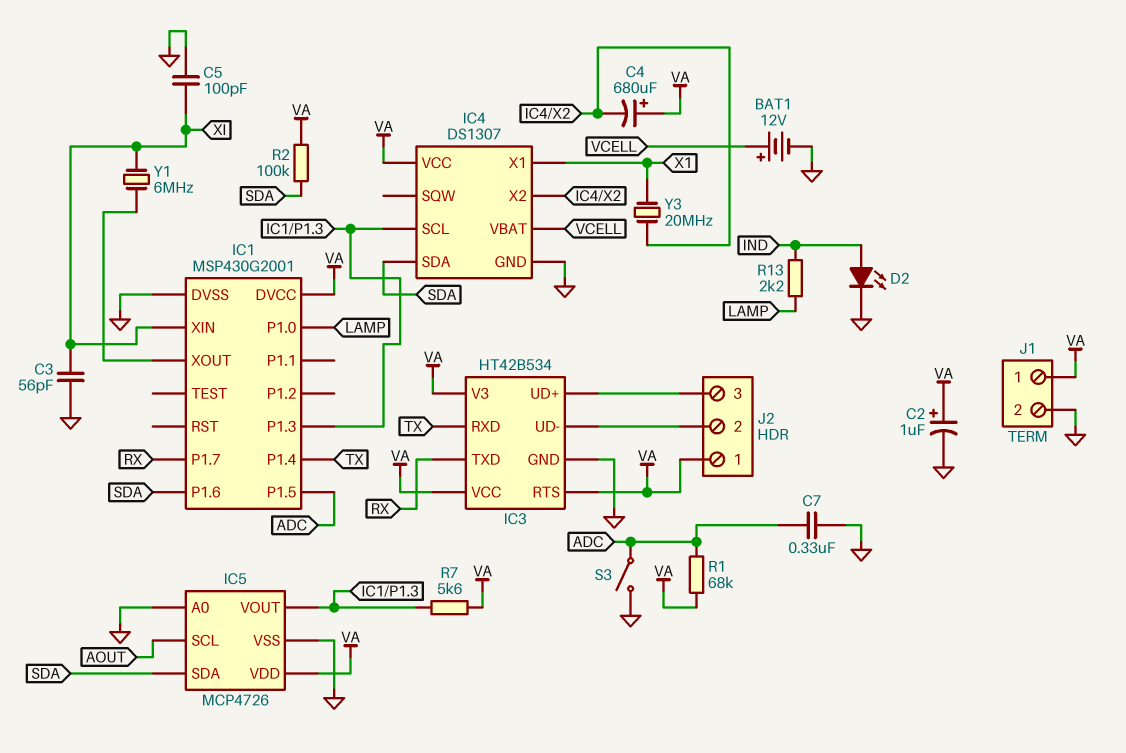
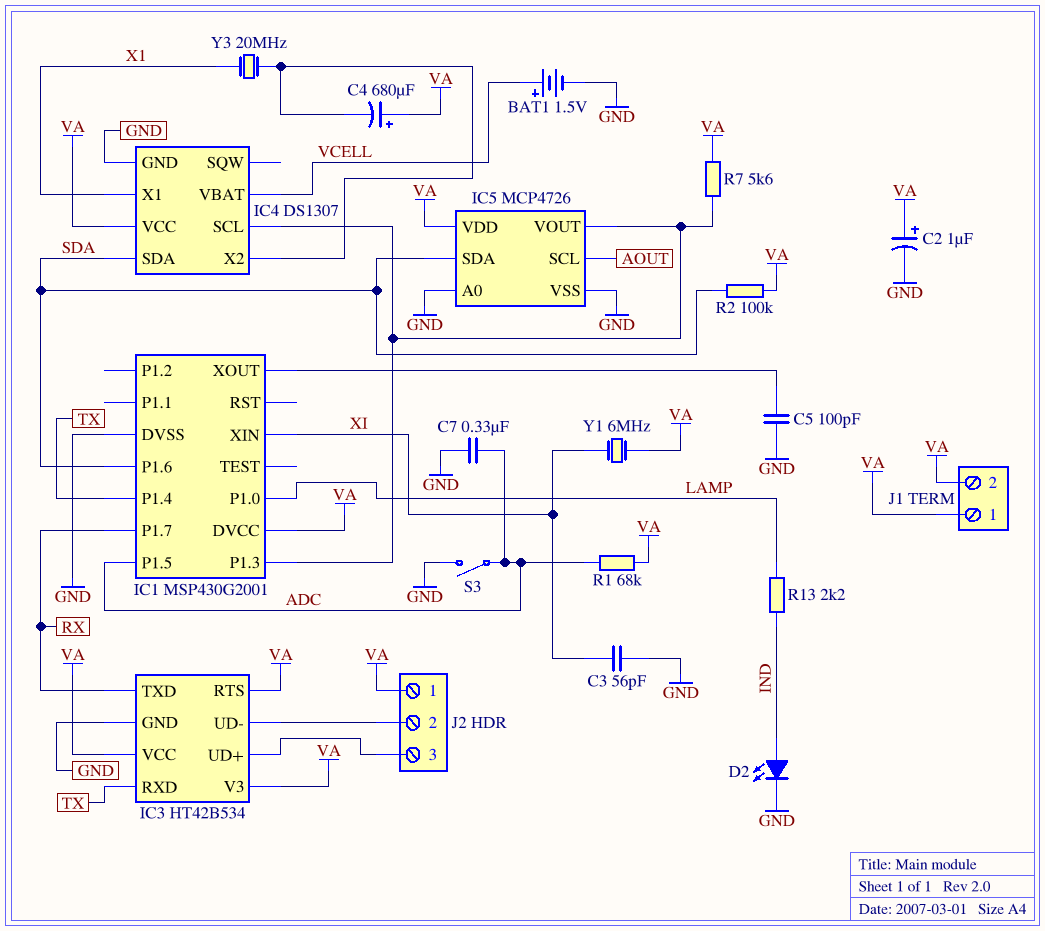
BAT1: 12V (plus VCELL, minus GND) -> 1.5V (plus VCELL, minus GND)
C5: 100pF (GND, XI) -> 100pF (GND, IC1/XOUT)
J1 pin 2: GND -> VA
Y1: 6MHz (IC1/XOUT, XI) -> 6MHz (VA, XI)

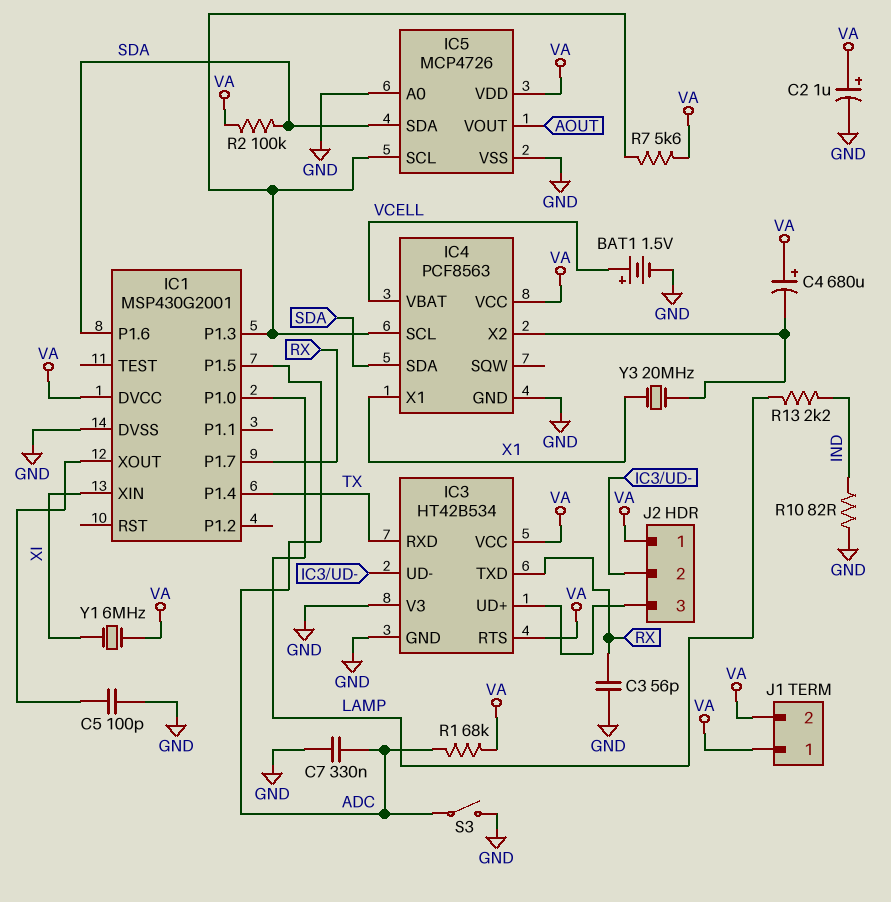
C3: 56pF (GND, XI) -> 56pF (GND, RX)
D2: LED (A IND, K GND) -> none
IC3 pin V3: VA -> GND
IC4: DS1307 -> PCF8563
IC5 pin SCL: AOUT -> IC1/P1.3
IC5 pin VOUT: IC1/P1.3 -> AOUT
R10: none -> 82 (GND, IND)

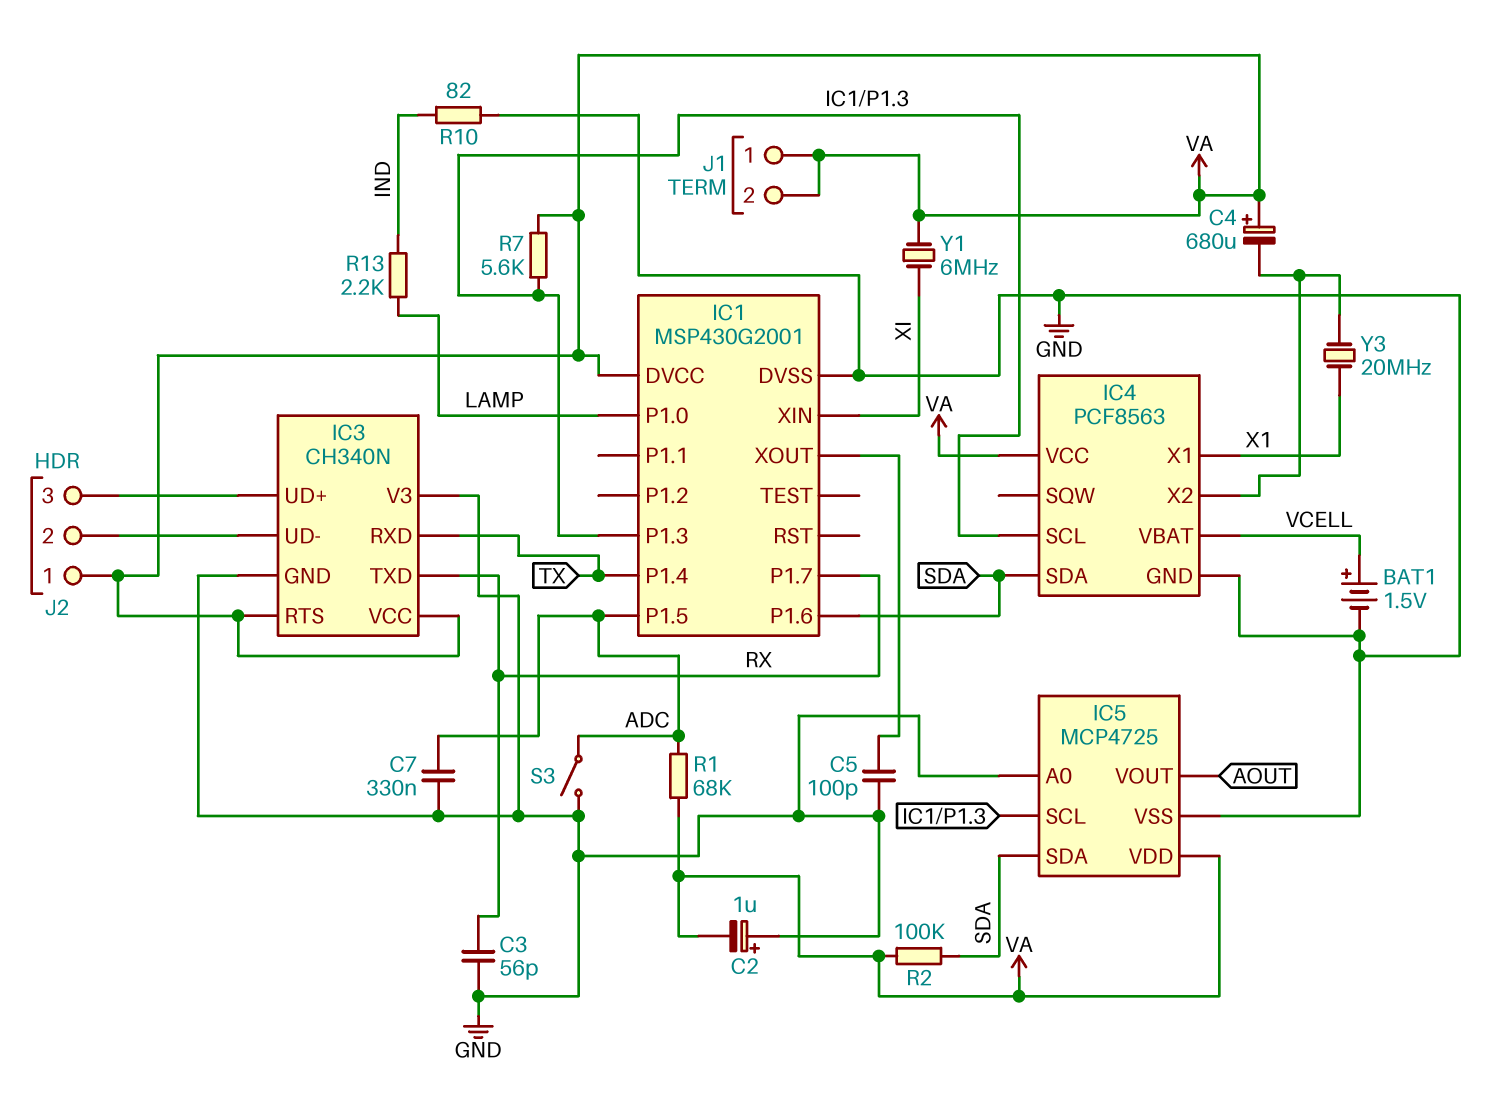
C2: 1uF (plus VA, minus GND) -> 1uF (plus GND, minus VA)
IC3: HT42B534 -> CH340N
IC5: MCP4726 -> MCP4725

